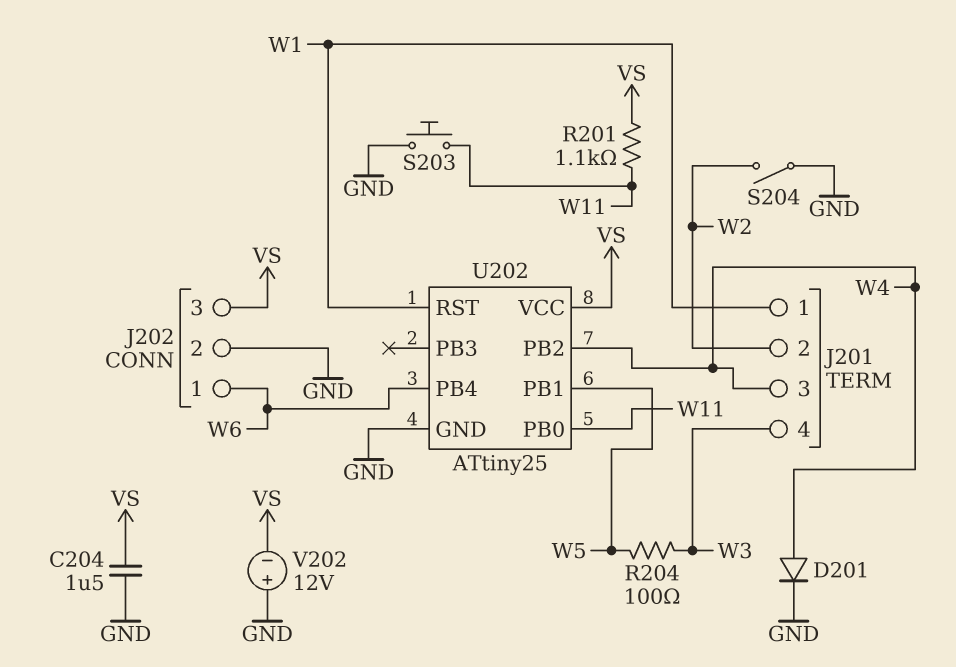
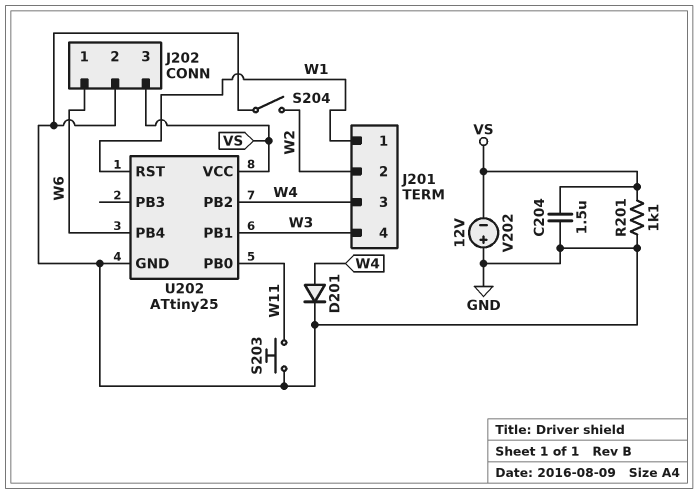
R201: 1.1k (VS, W11) -> 1.1k (GND, VS)
R204: 100 (W3, W5) -> none
U202 pin PB1: W5 -> W3

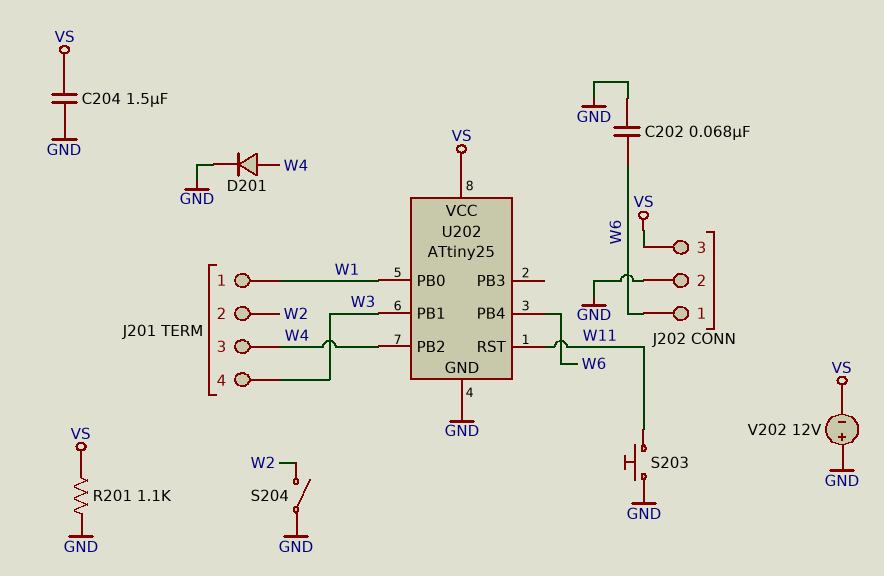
C202: none -> 68nF (GND, W6)
U202 pin PB0: W11 -> W1
U202 pin RST: W1 -> W11

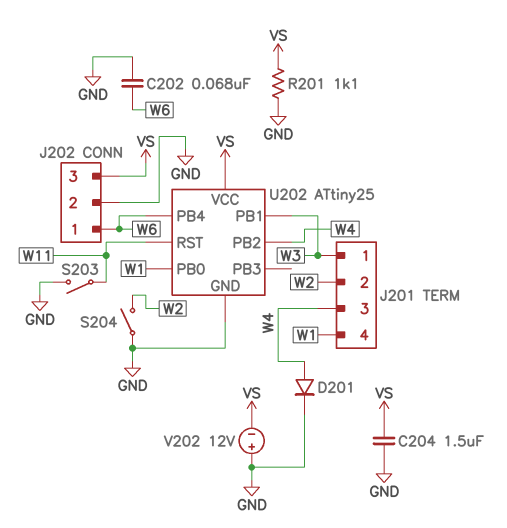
J201 pin 1: W1 -> W3
J201 pin 4: W3 -> W1
S203: button (GND, W11) -> switch (GND, W11)

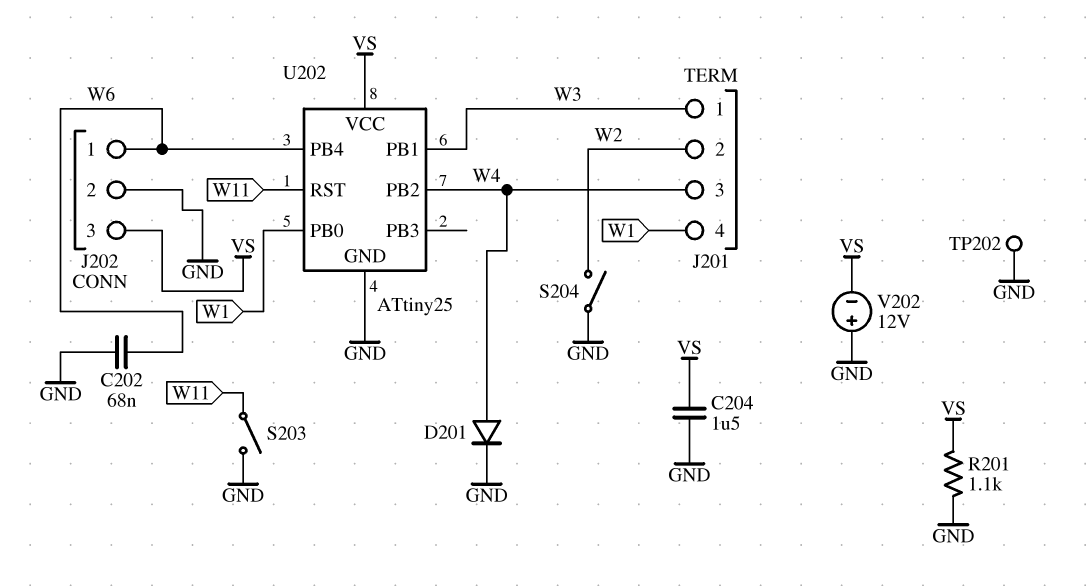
TP202: none -> test point (GND)

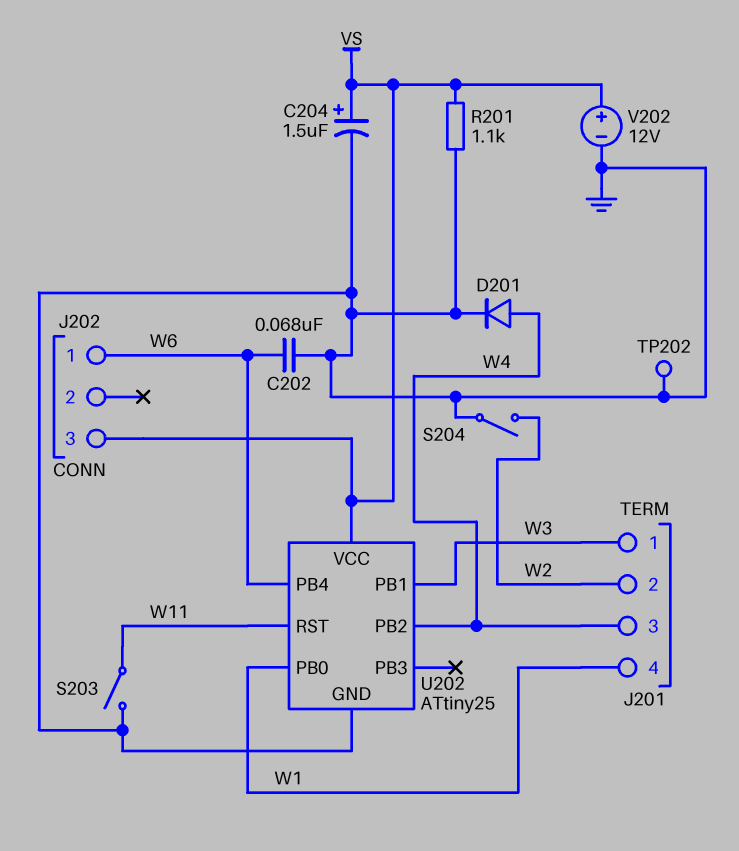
C204: 1.5uF (GND, VS) -> 1.5uF (plus VS, minus GND)
J202 pin 2: GND -> none
V202: 12V (plus GND, minus VS) -> 12V (plus VS, minus GND)

